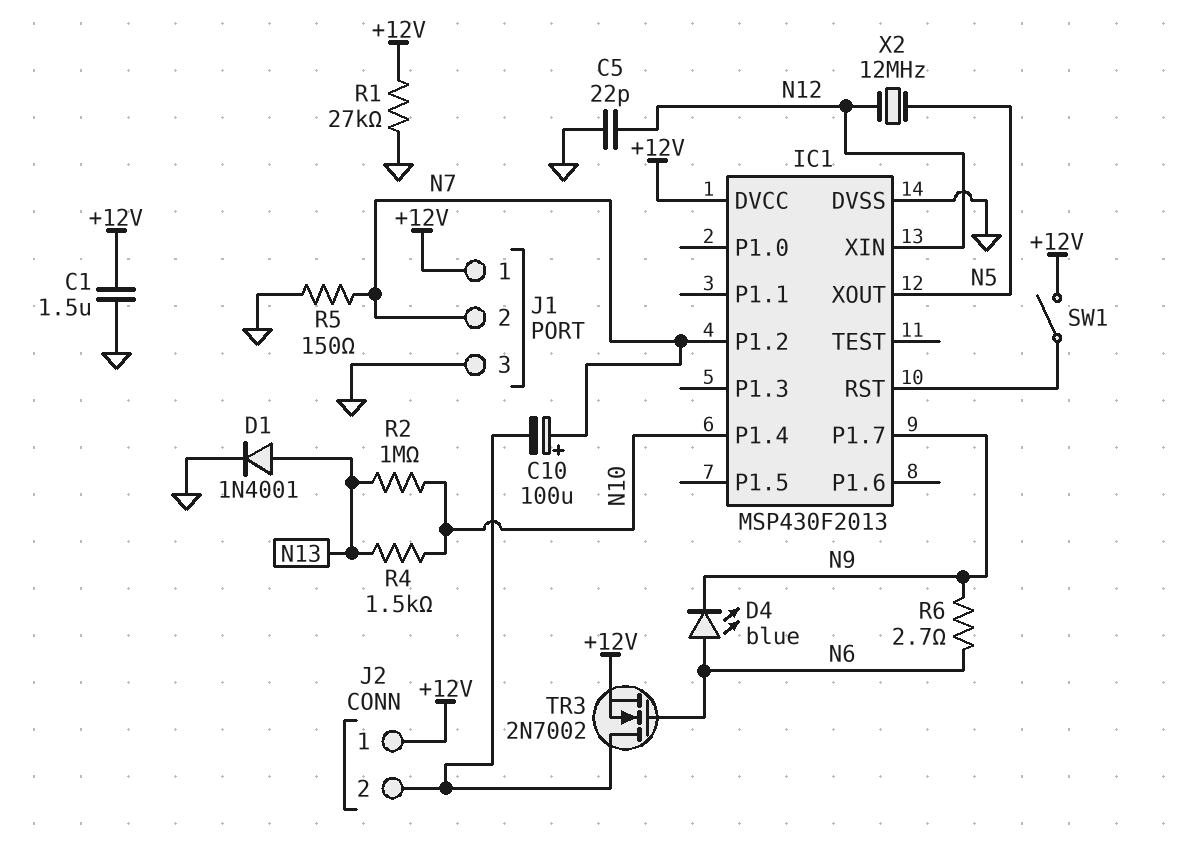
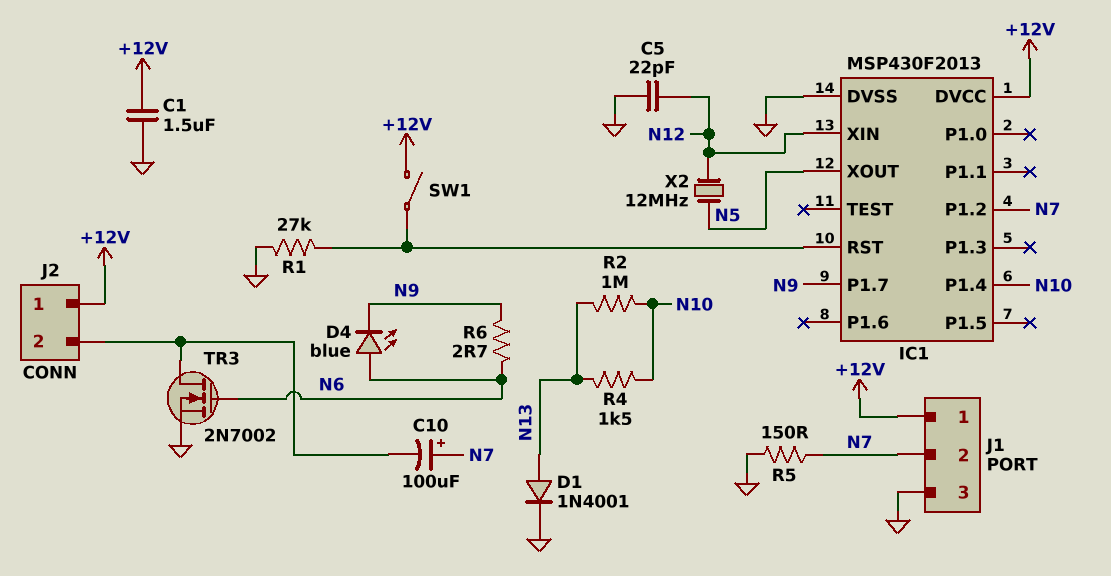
R1: 27k (+12V, GND) -> 27k (GND, IC1/RST)
TR3: NMOS 2N7002 (G N6, D J2/2, S +12V) -> NMOS 2N7002 (G N6, D J2/2, S GND)

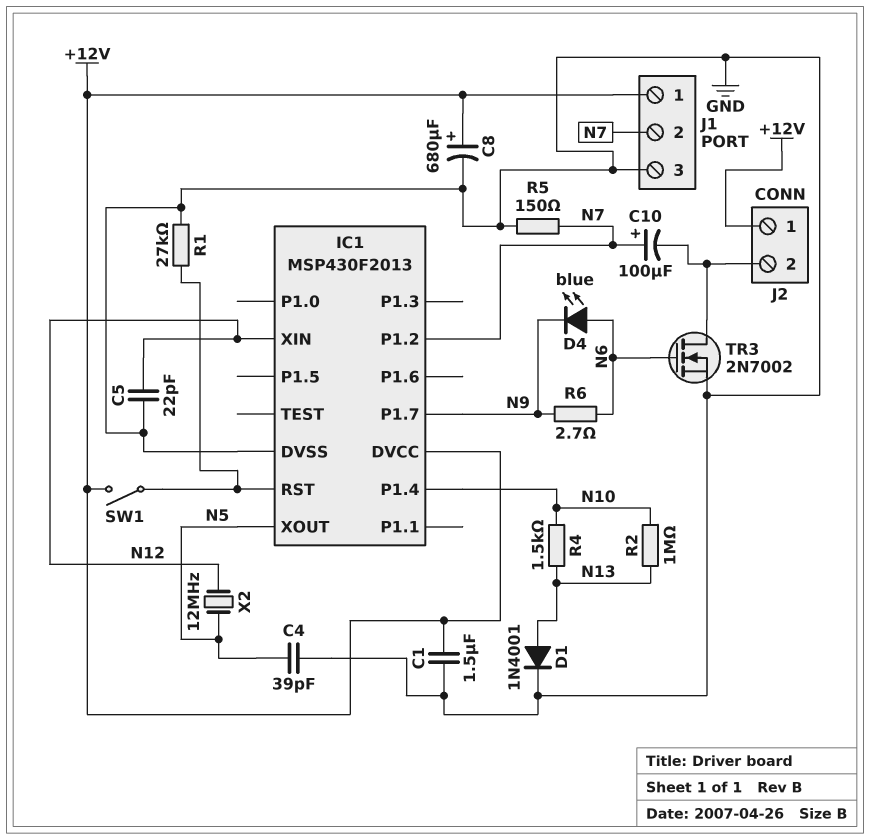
C4: none -> 39pF (GND, N5)
C8: none -> 680uF (plus +12V, minus GND)

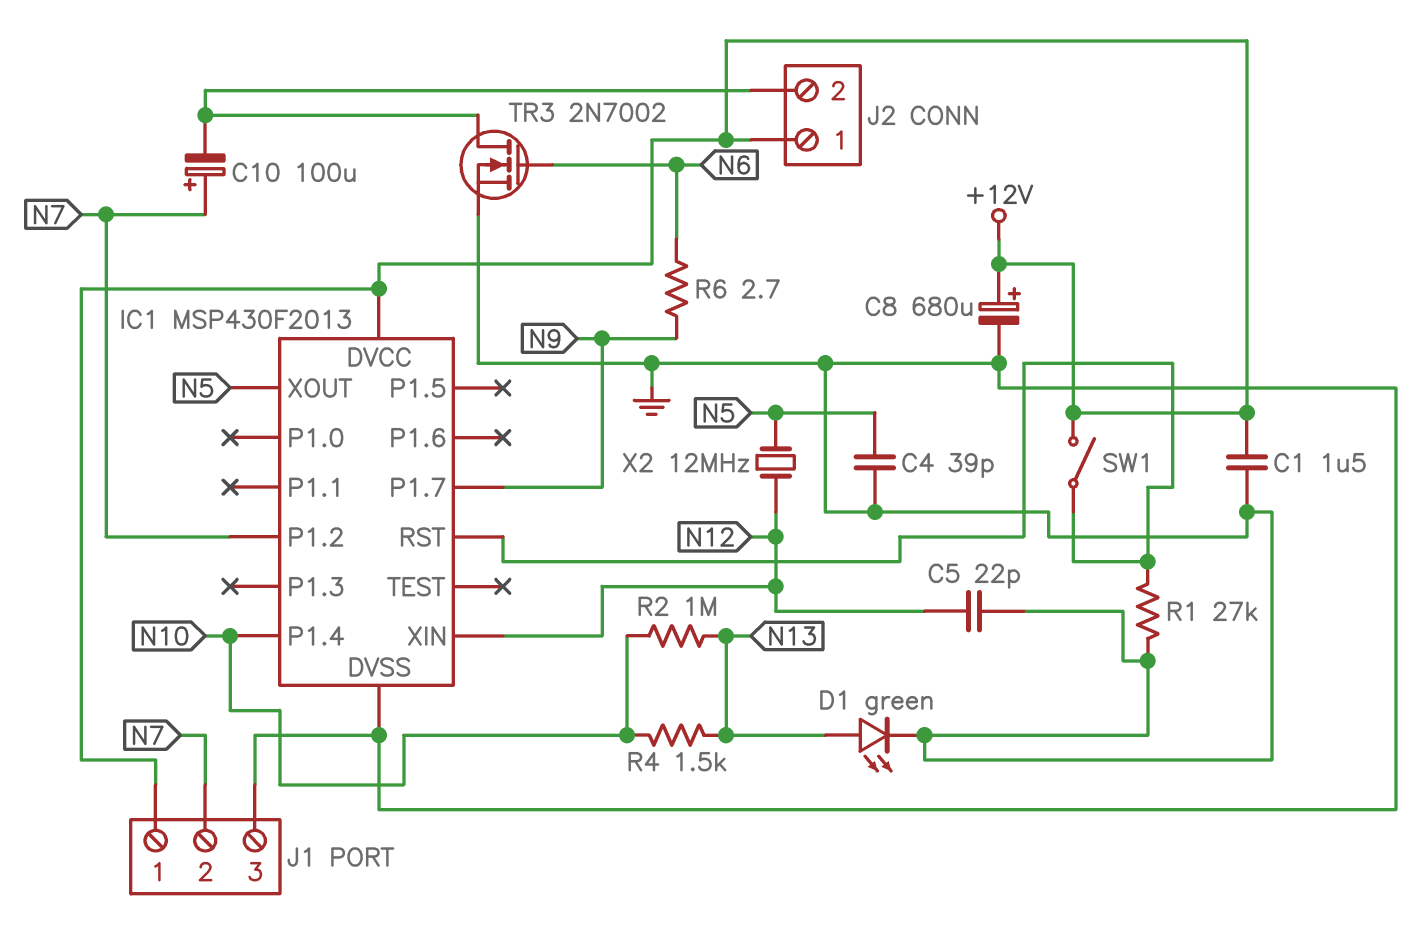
D1: diode 1N4001 (A N13, K GND) -> LED green (A N13, K GND)
D4: LED blue (A N6, K N9) -> none
R5: 150 (GND, N7) -> none

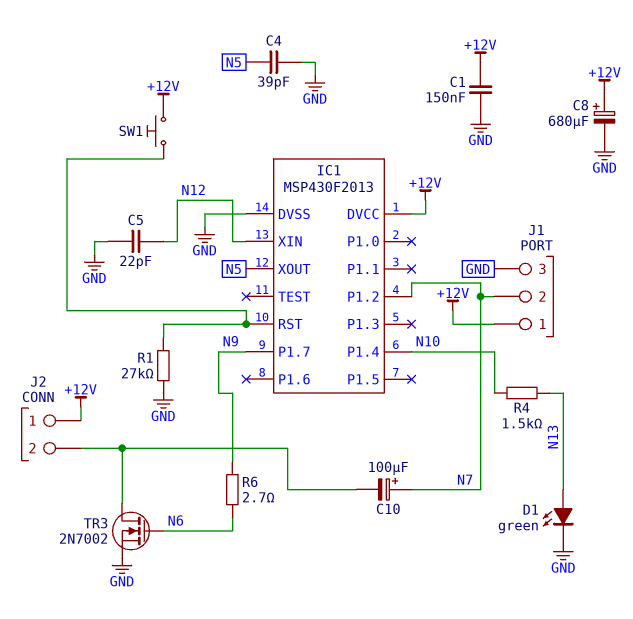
C1: 1.5uF (+12V, GND) -> 150nF (+12V, GND)
R2: 1M (N10, N13) -> none
SW1: switch (+12V, IC1/RST) -> button (+12V, IC1/RST)
X2: 12MHz (N5, N12) -> none

